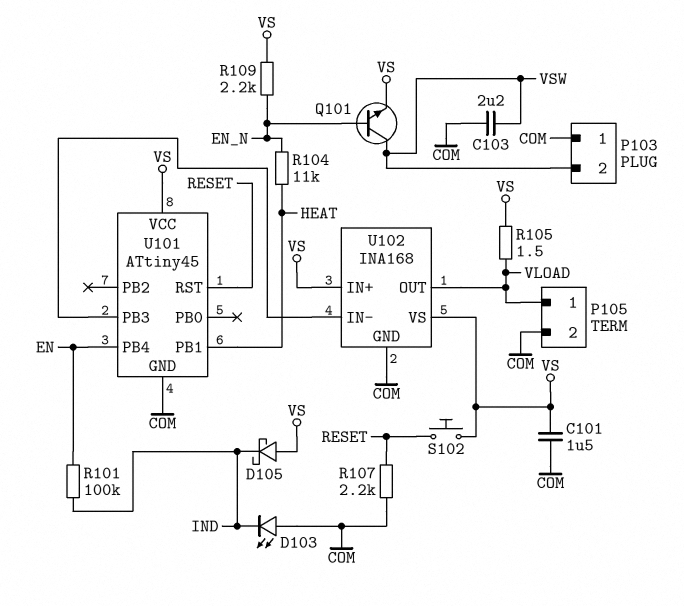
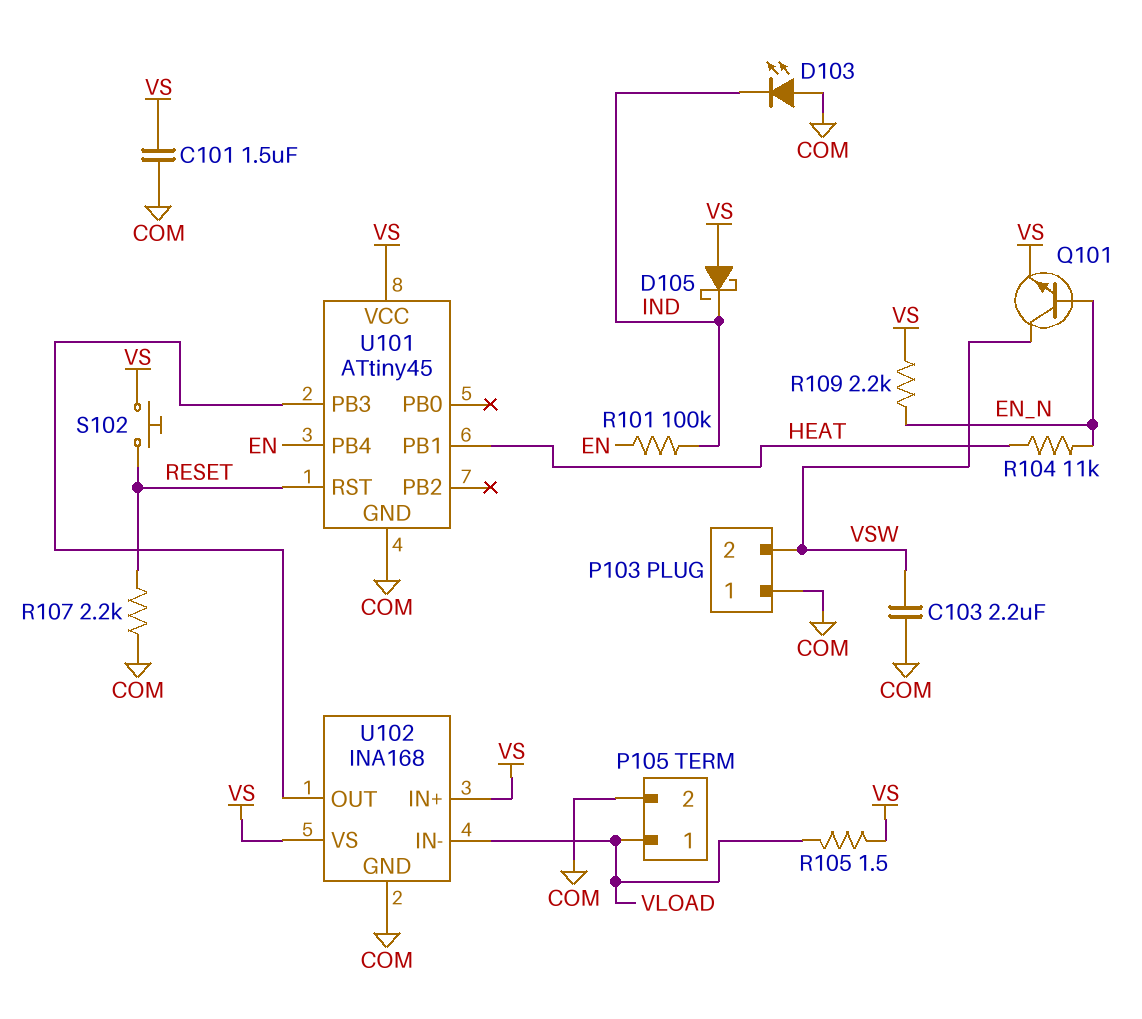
U102 pin IN-: U101/PB3 -> VLOAD
U102 pin OUT: VLOAD -> U101/PB3

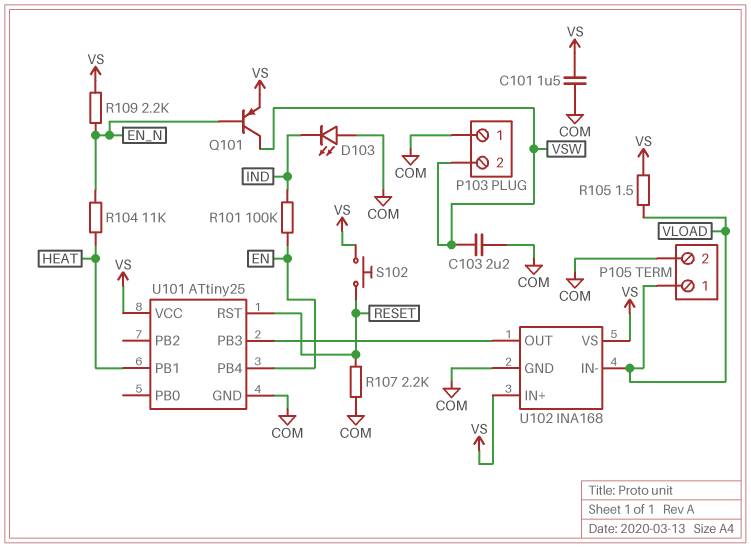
D105: schottky (A VS, K IND) -> none
Q101: NPN (B EN_N, C VSW, E VS) -> PNP (B EN_N, C VSW, E VS)
U101: ATtiny45 -> ATtiny25

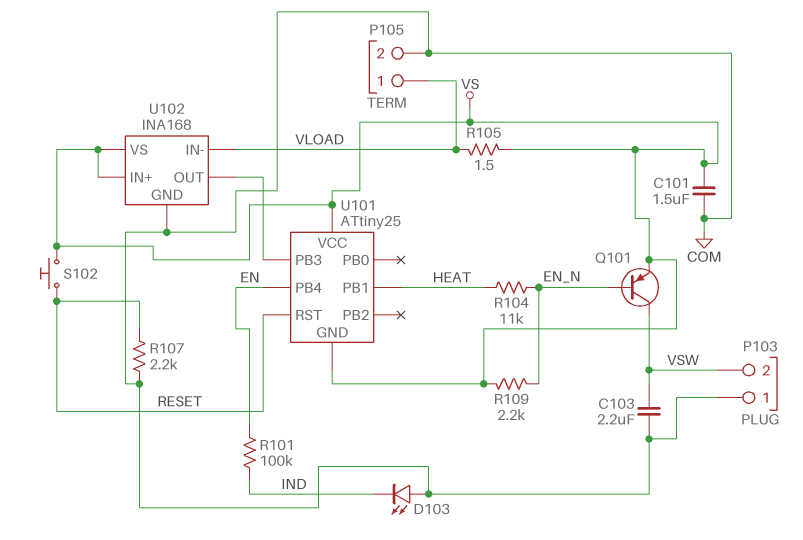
U101 pin GND: COM -> VS

